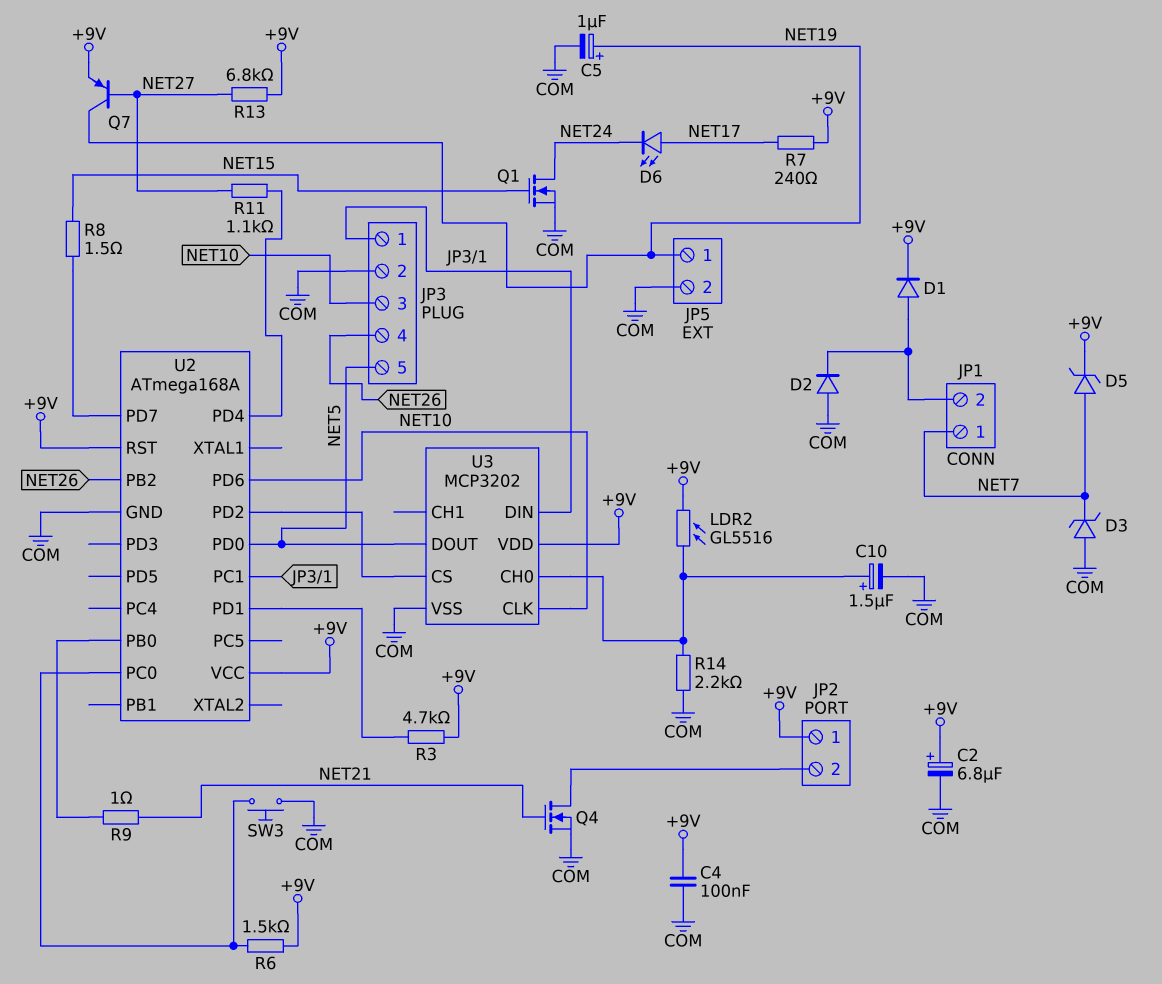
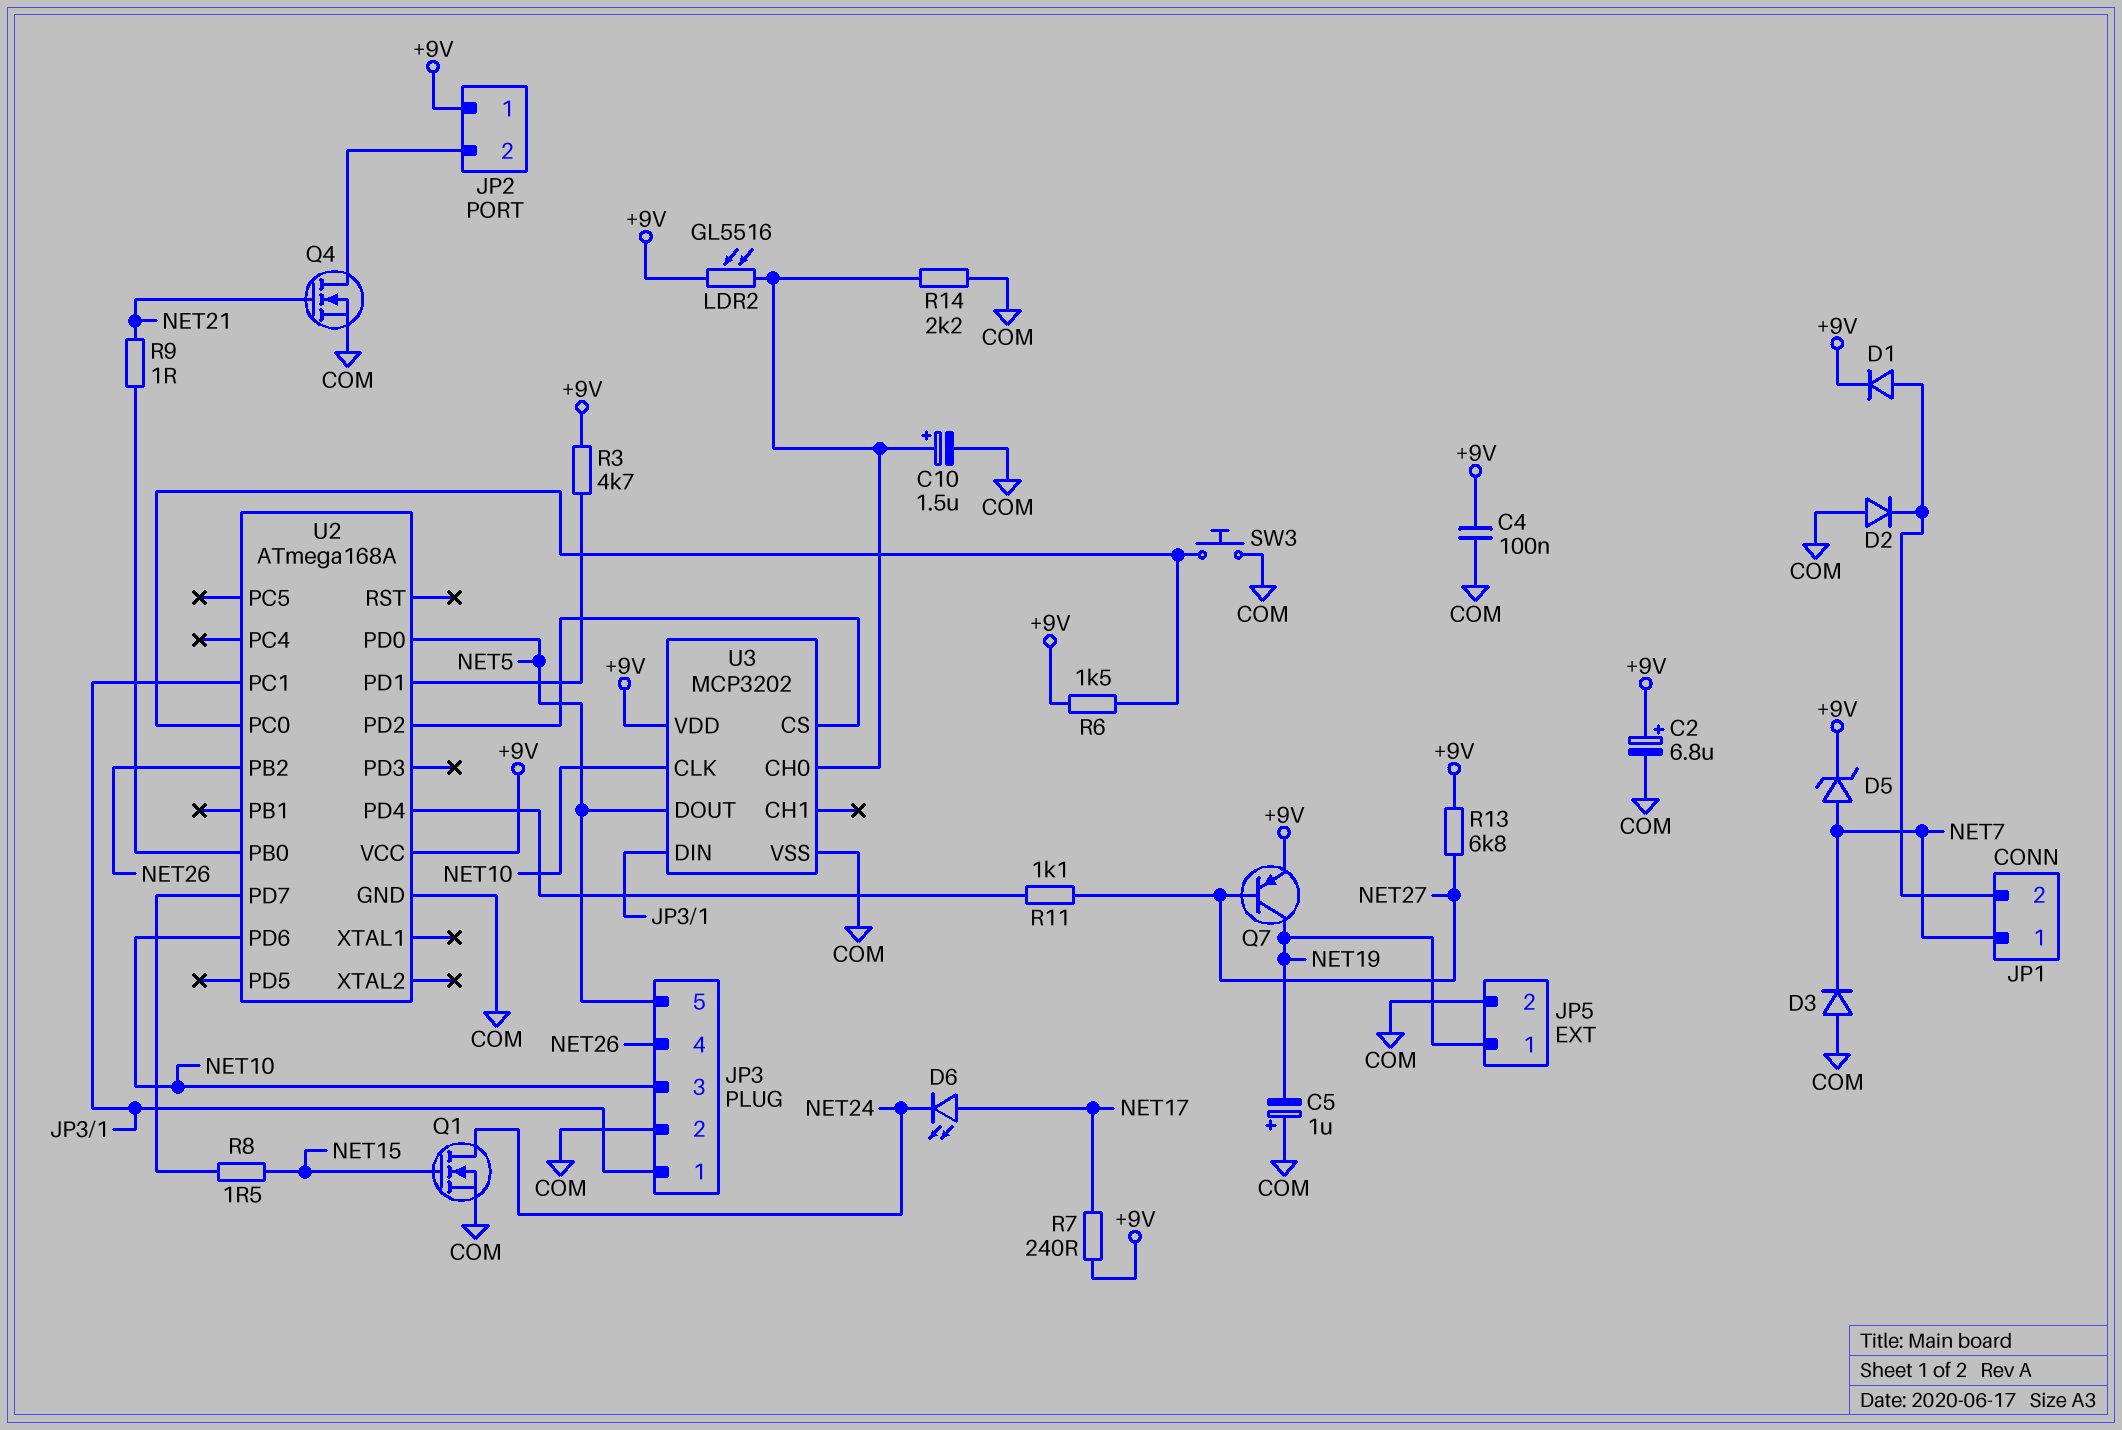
C5: 1uF (plus NET19, minus COM) -> 1uF (plus COM, minus NET19)
D3: zener (A COM, K NET7) -> diode (A COM, K NET7)
U2 pin RST: +9V -> none

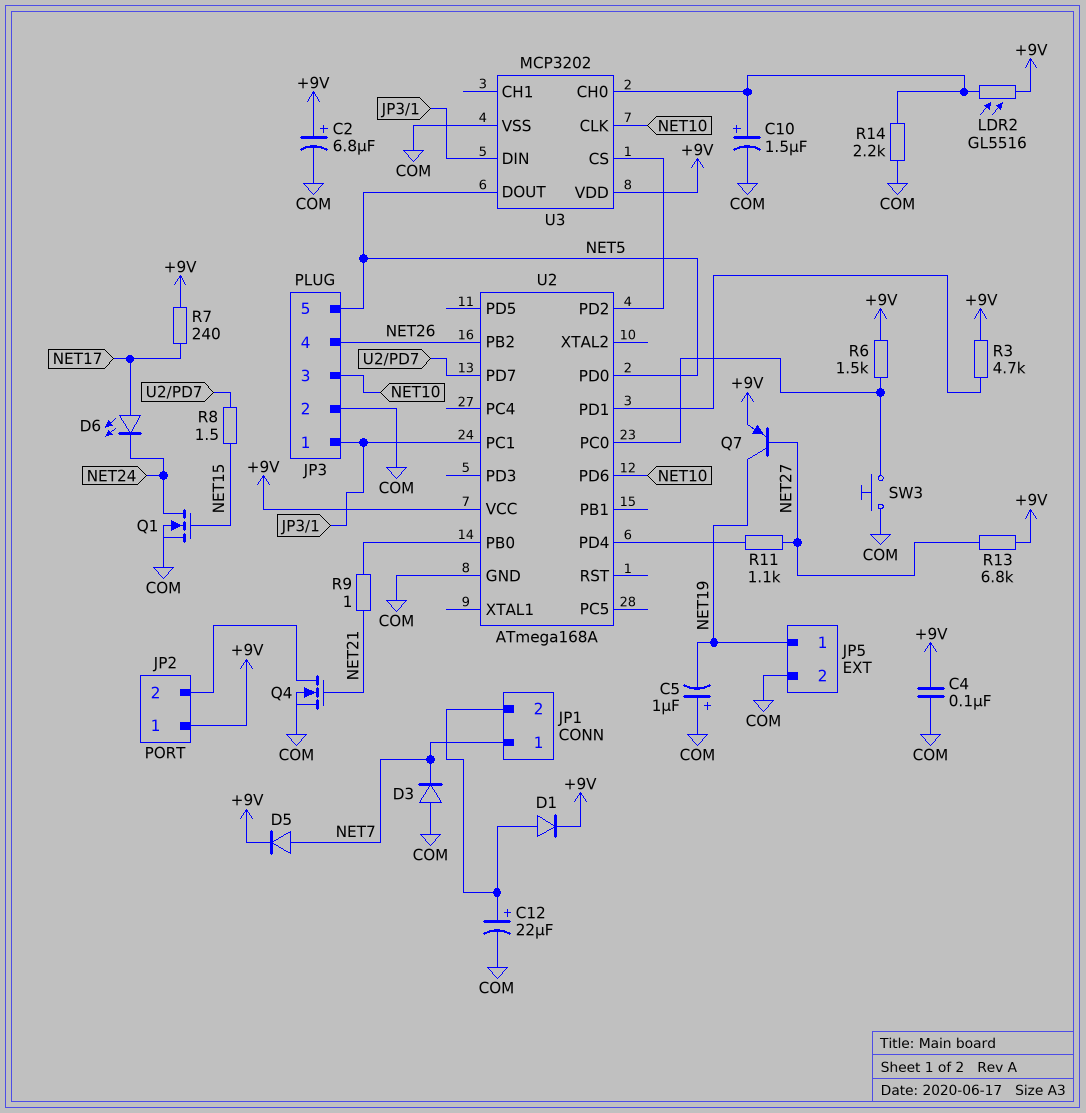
C12: none -> 22uF (plus JP1/2, minus COM)
D2: diode (A COM, K JP1/2) -> none
D5: zener (A NET7, K +9V) -> diode (A NET7, K +9V)

